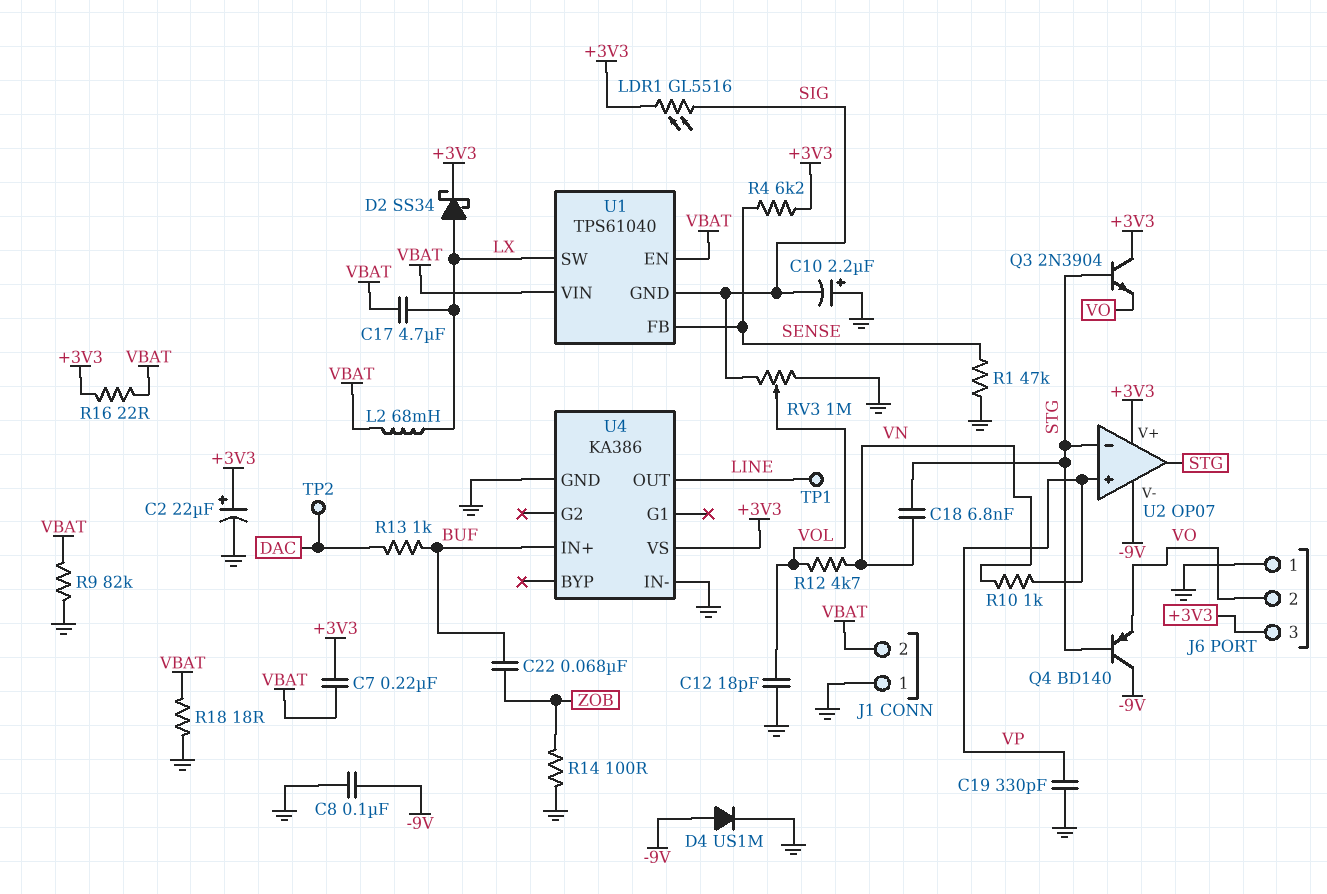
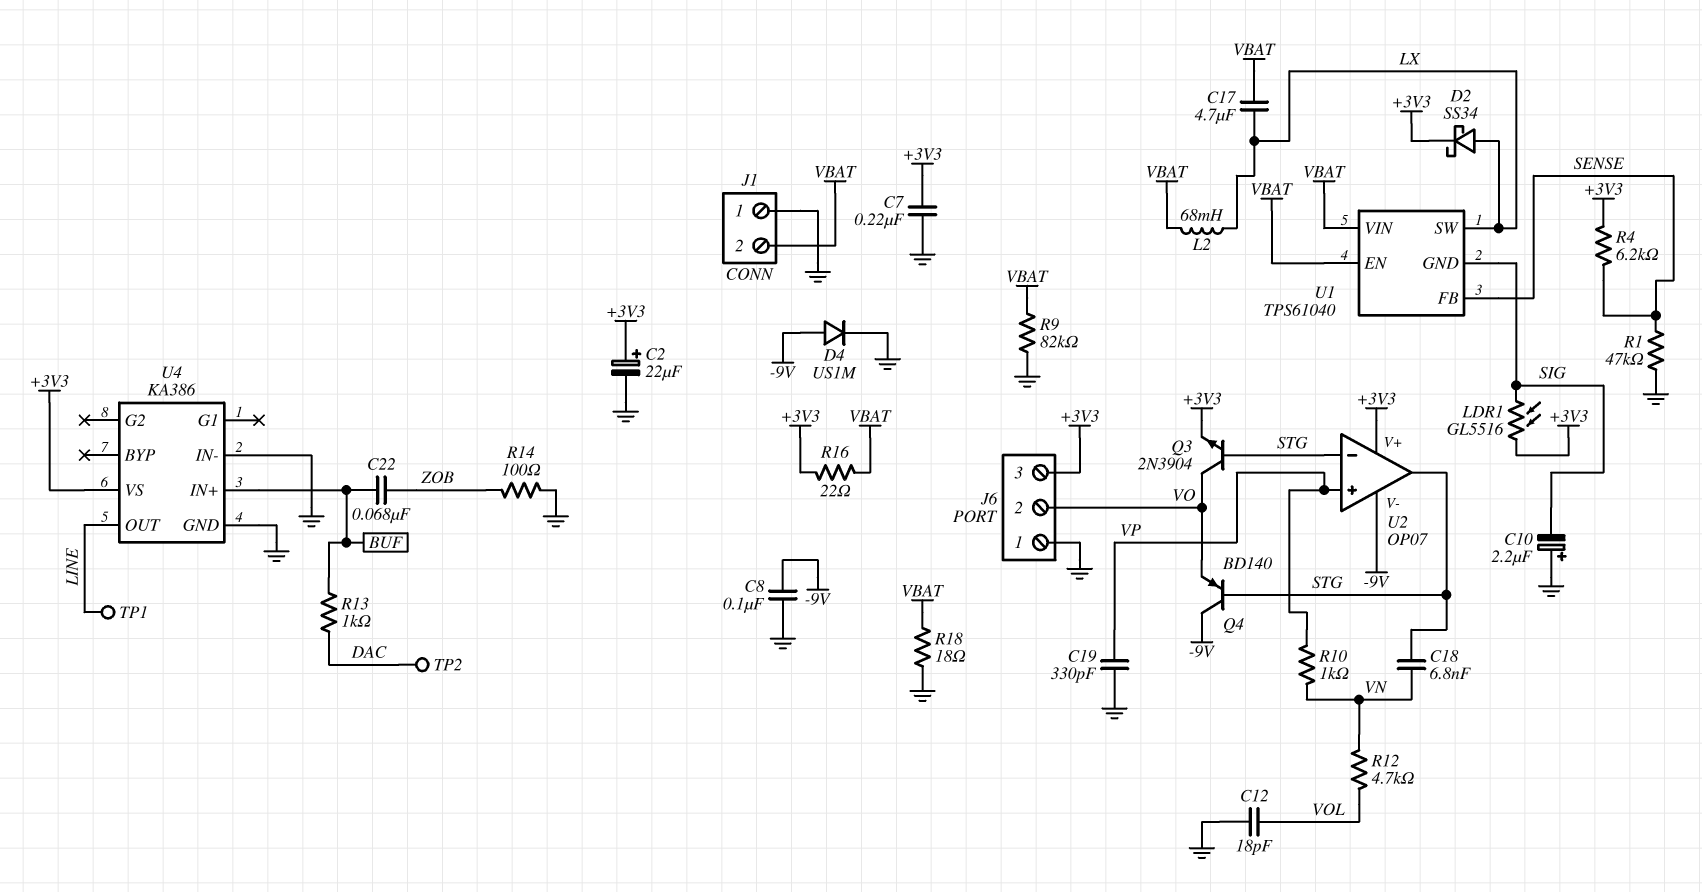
C7: 220nF (+3V3, VBAT) -> 220nF (+3V3, GND)
Q3: NPN 2N3904 (B STG, C +3V3, E VO) -> NPN 2N3904 (B STG, C VO, E +3V3)
RV3: 1M (GND, SIG, wiper VOL) -> none

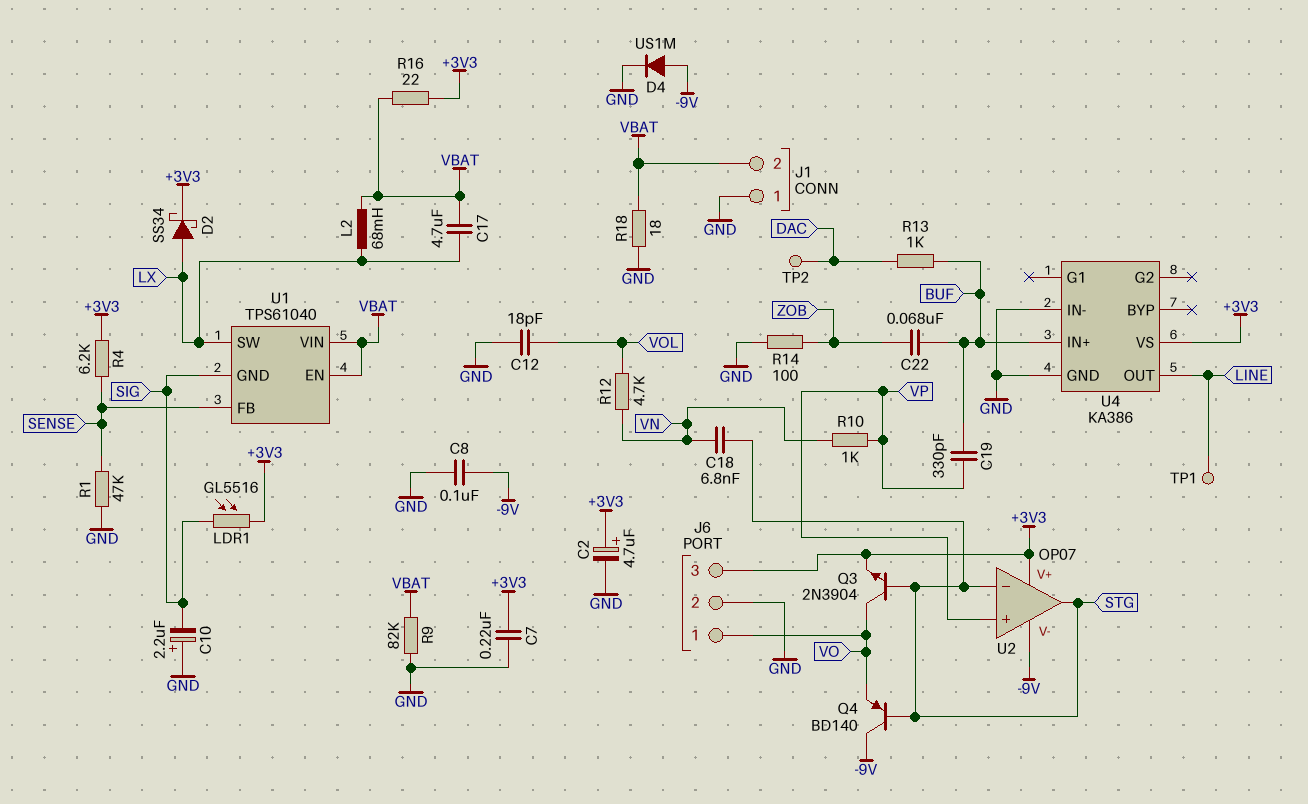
C2: 22uF (plus +3V3, minus GND) -> 4.7uF (plus +3V3, minus GND)
C19: 330pF (GND, VP) -> 330pF (BUF, VP)
J6 pin 1: GND -> VO
J6 pin 2: VO -> GND

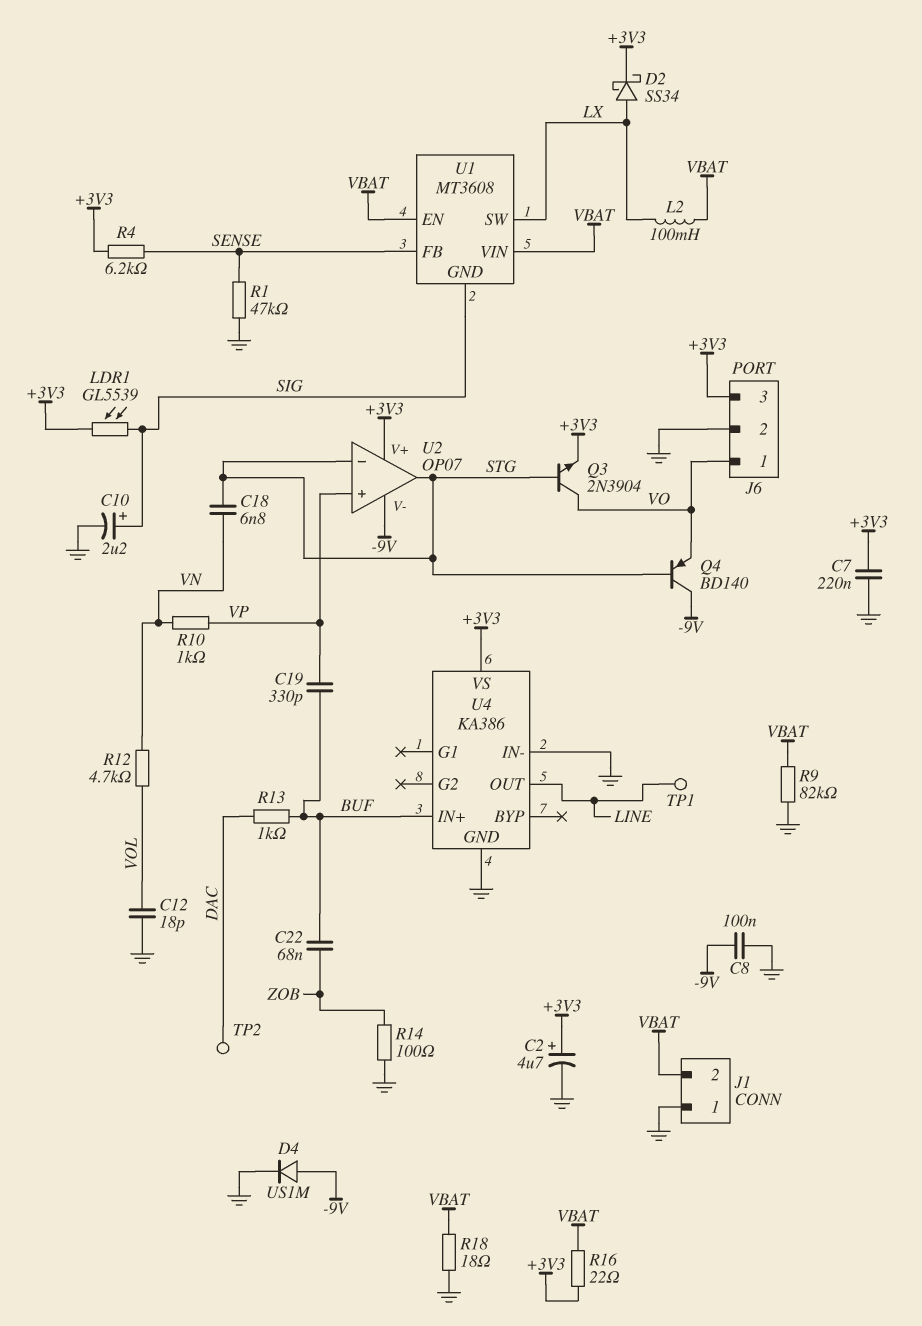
C10: 2.2uF (plus GND, minus SIG) -> 2.2uF (plus SIG, minus GND)
C17: 4.7uF (LX, VBAT) -> none
L2: 68mH (LX, VBAT) -> 100mH (LX, VBAT)
LDR1: GL5516 (+3V3, SIG) -> GL5539 (+3V3, SIG)
U1: TPS61040 -> MT3608

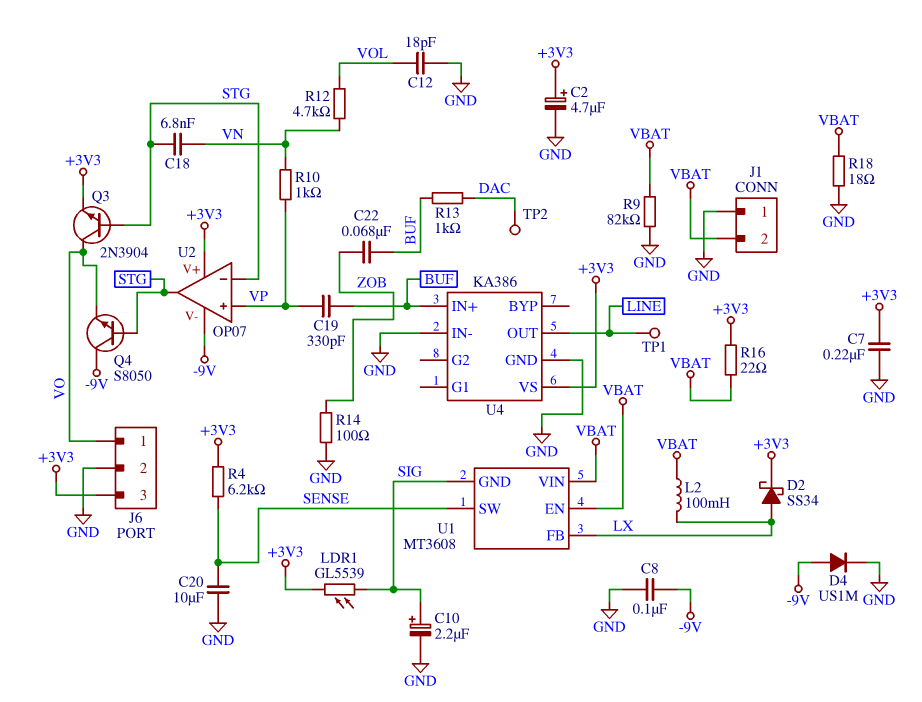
C20: none -> 10uF (GND, SENSE)
Q4: PNP BD140 (B STG, C -9V, E VO) -> NPN S8050 (B STG, C -9V, E VO)
R1: 47k (GND, SENSE) -> none
U1 pin FB: SENSE -> LX
U1 pin SW: LX -> SENSE

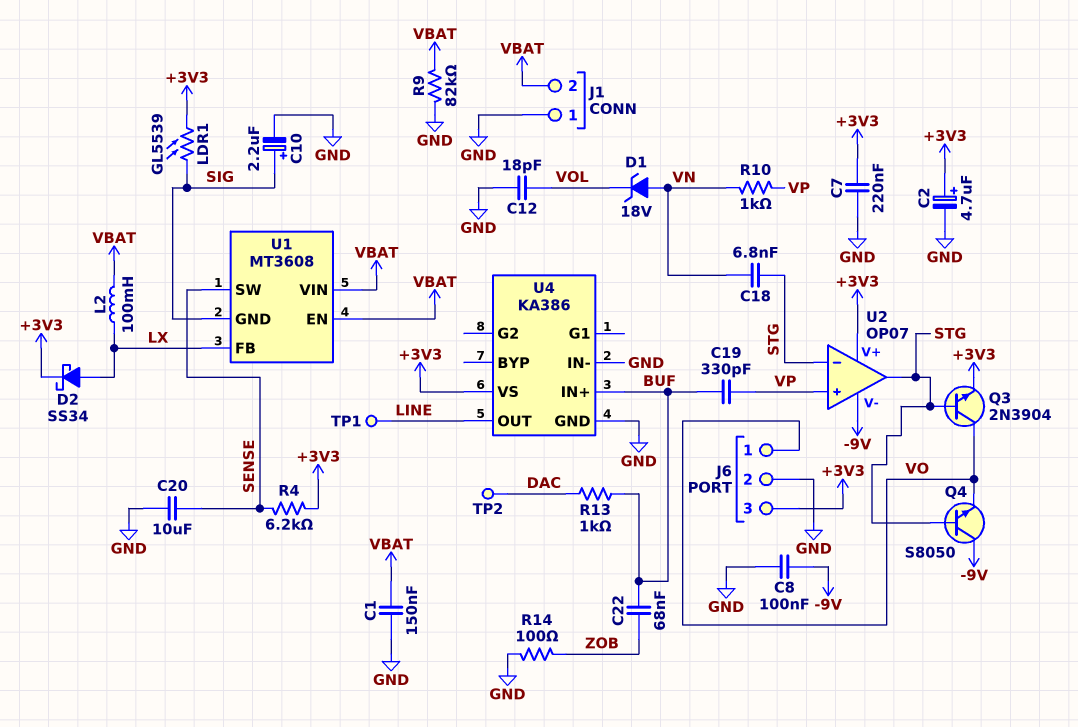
C1: none -> 150nF (GND, VBAT)
D1: none -> zener 18V (A VN, K VOL)
D4: diode US1M (A -9V, K GND) -> none
R12: 4.7k (VN, VOL) -> none
R16: 22 (+3V3, VBAT) -> none
R18: 18 (GND, VBAT) -> none

